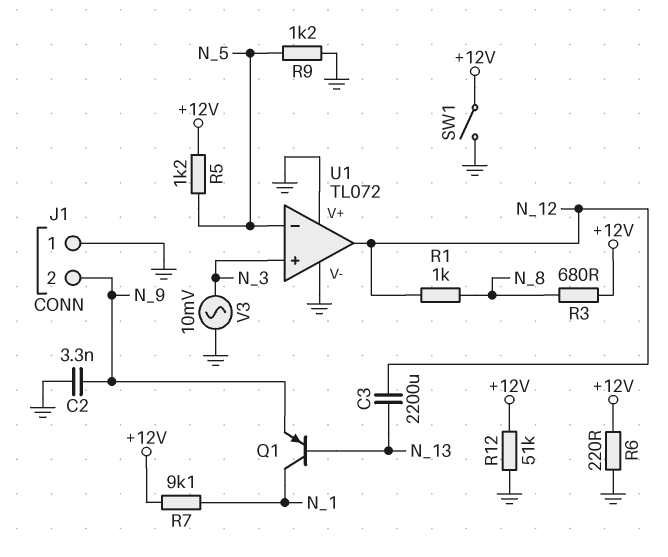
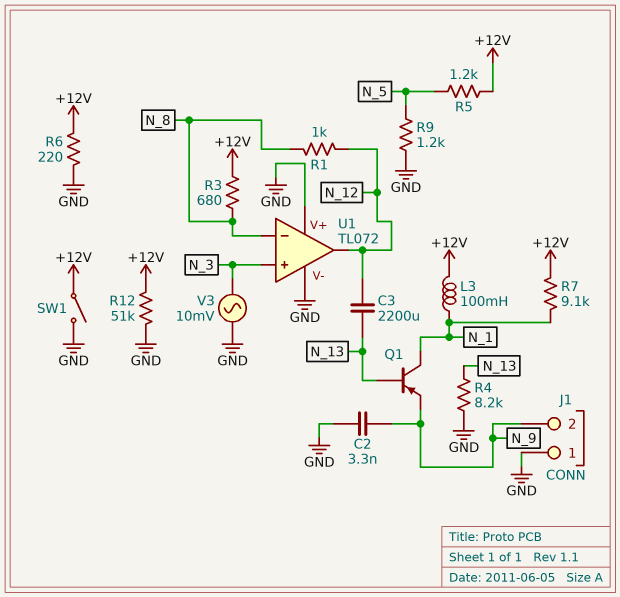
L3: none -> 100mH (+12V, N_1)
R4: none -> 8.2k (GND, N_13)
U1 pin in-: N_5 -> N_8

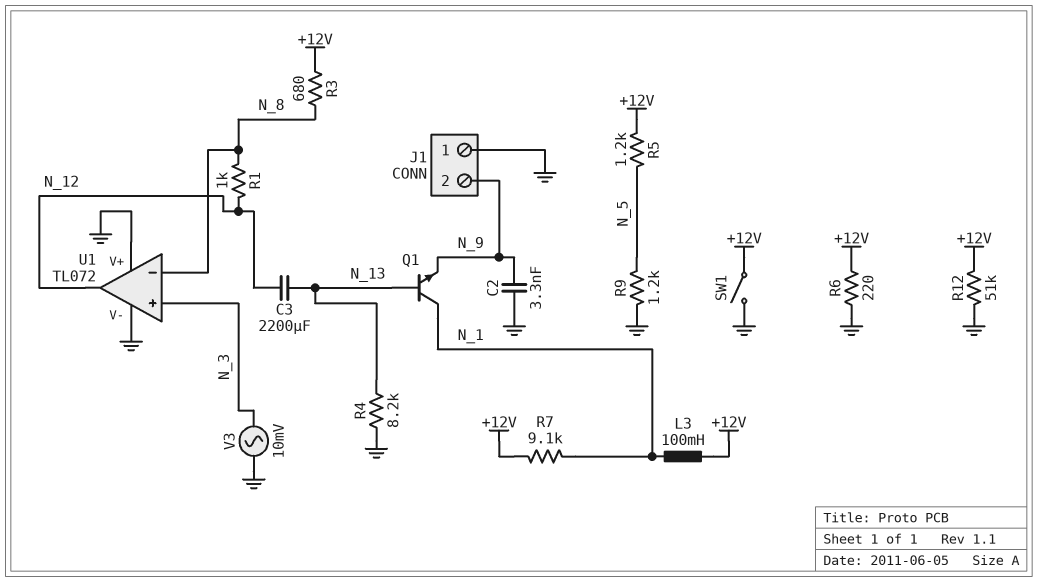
Q1: PNP (B N_13, C N_1, E N_9) -> NPN (B N_13, C N_1, E N_9)

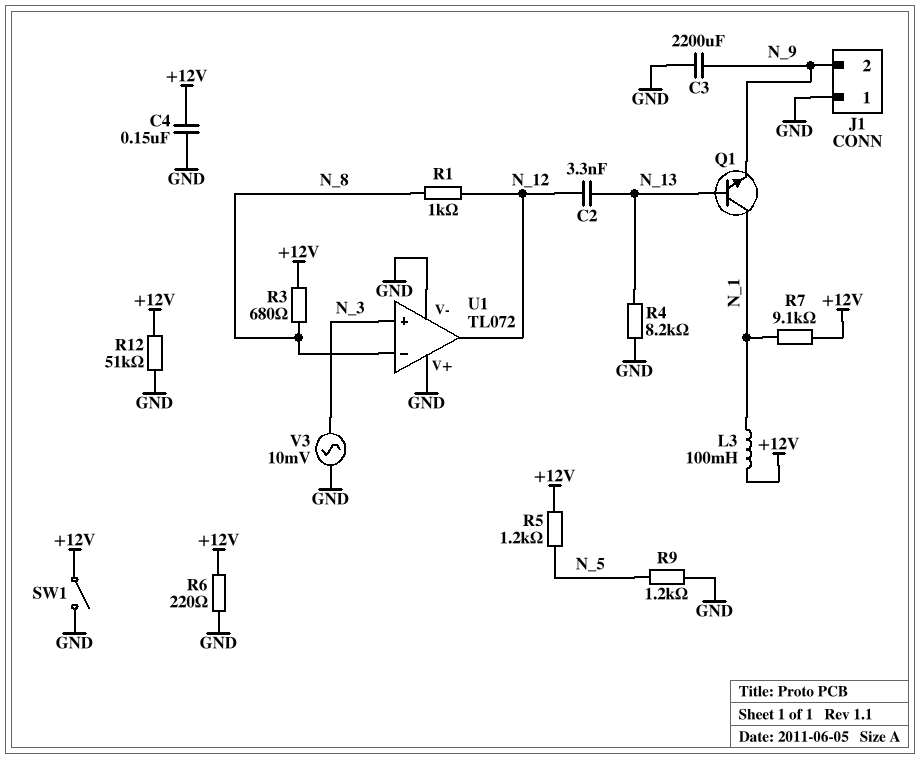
C2: 3.3nF (GND, N_9) -> 3.3nF (N_12, N_13)
C3: 2200uF (N_12, N_13) -> 2200uF (GND, N_9)
C4: none -> 150nF (+12V, GND)

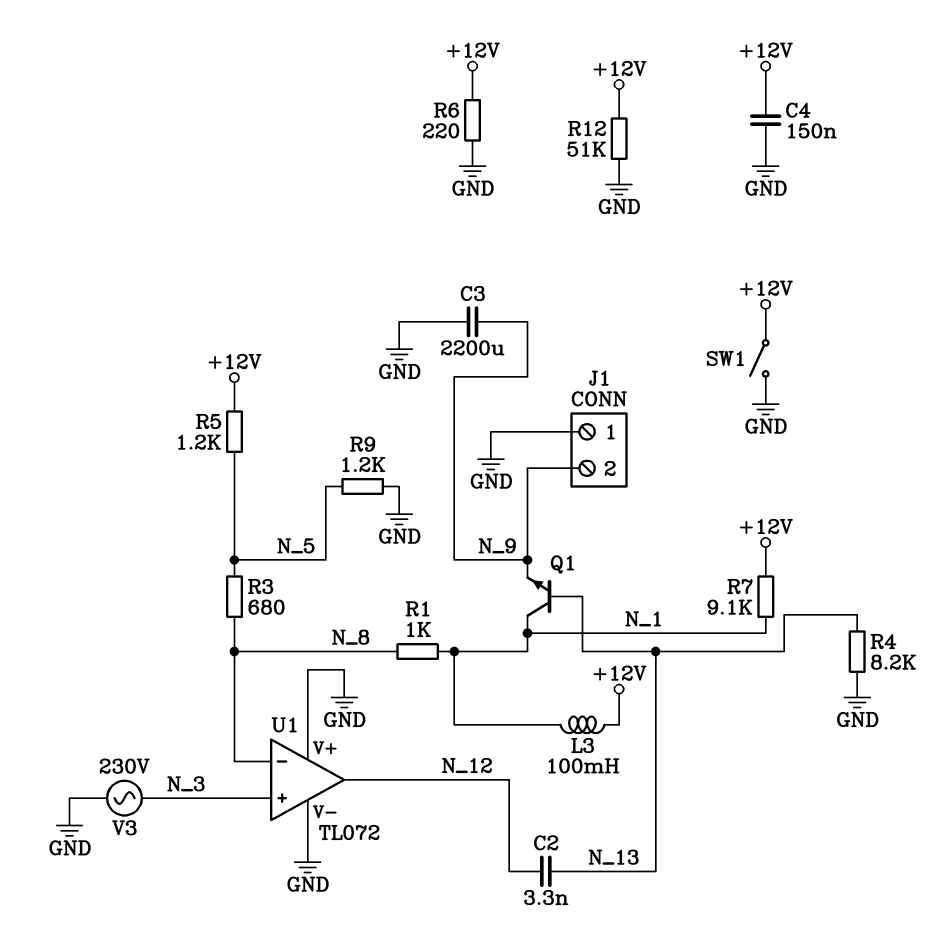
R1: 1k (N_8, N_12) -> 1k (N_1, N_8)
R3: 680 (+12V, N_8) -> 680 (N_5, N_8)
V3: AC 10mV (GND, N_3) -> AC 230V (GND, N_3)

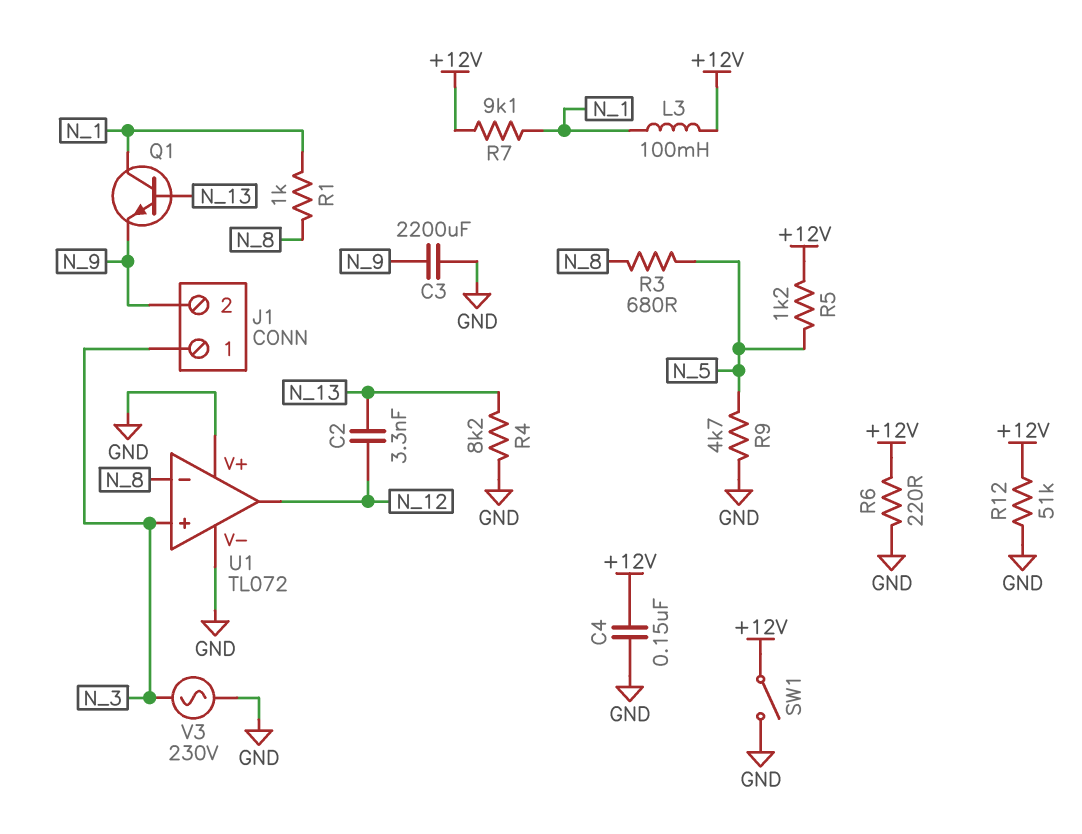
J1 pin 1: GND -> N_3
R9: 1.2k (GND, N_5) -> 4.7k (GND, N_5)

